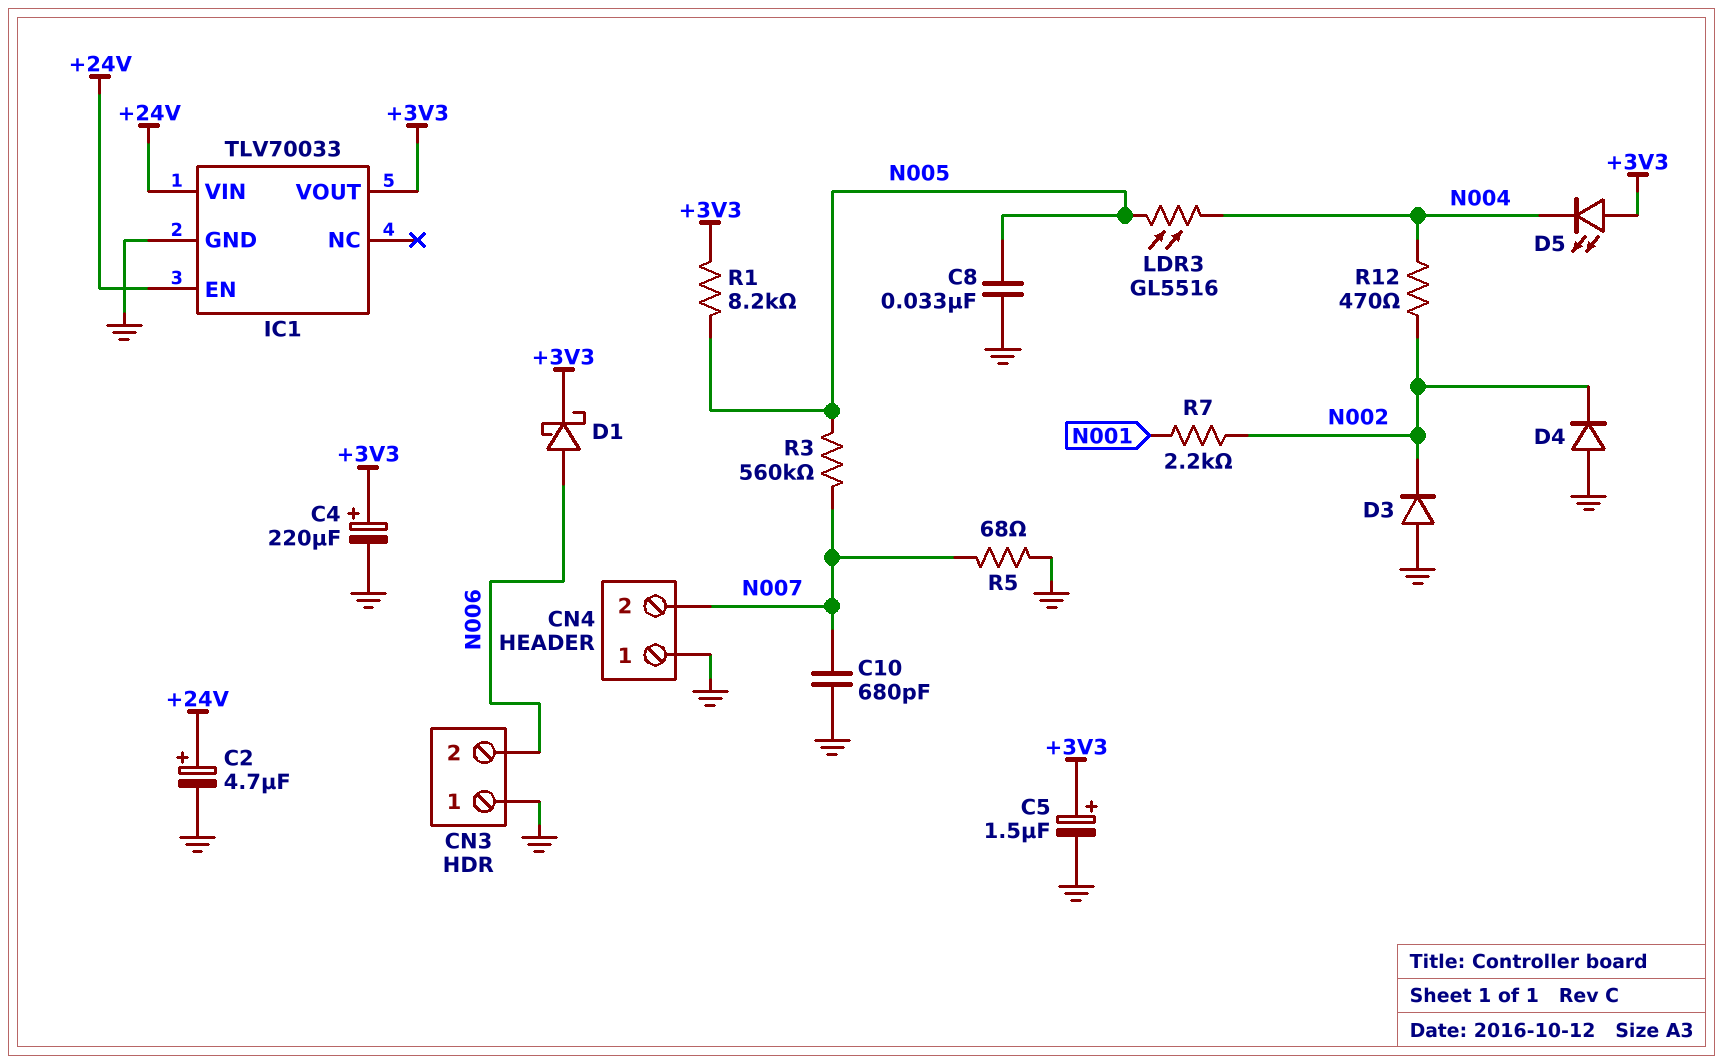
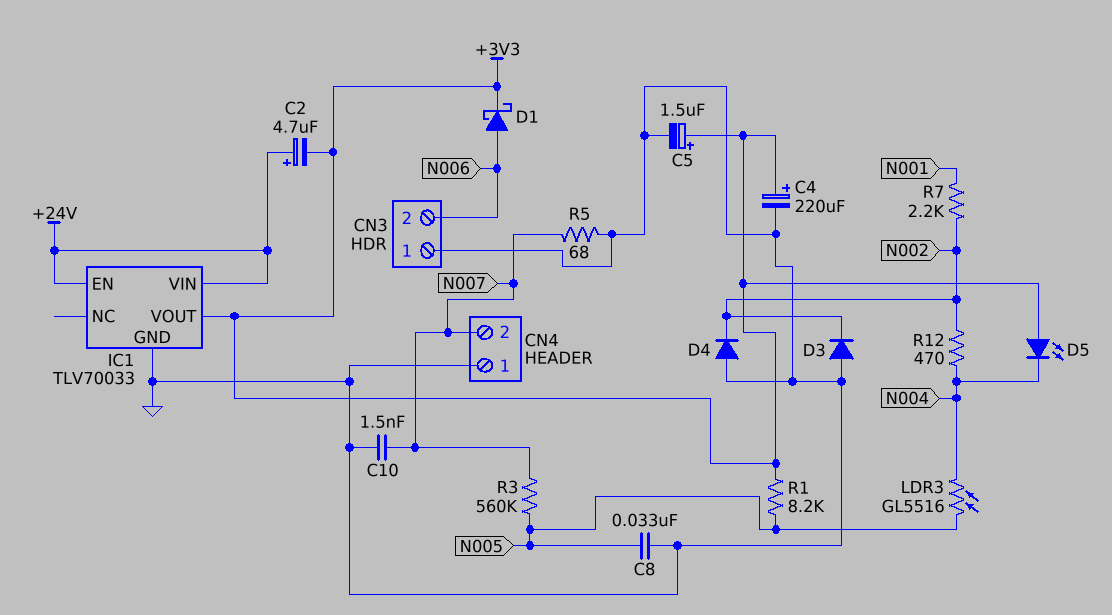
C2: 4.7uF (plus +24V, minus GND) -> 4.7uF (plus +24V, minus +3V3)
C10: 680pF (GND, N007) -> 1.5nF (GND, N007)

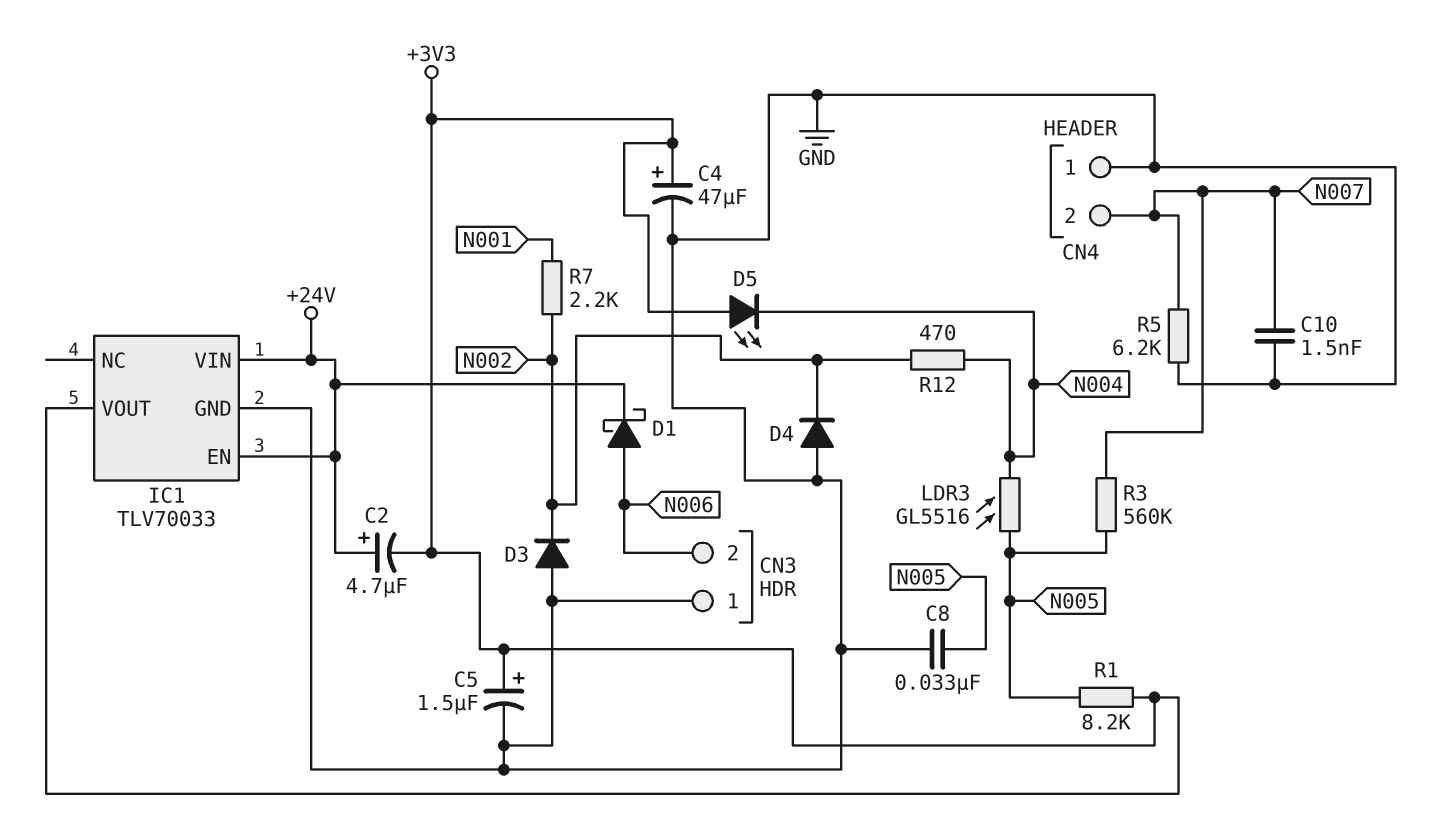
C4: 220uF (plus +3V3, minus GND) -> 47uF (plus +3V3, minus GND)
D1: schottky (A N006, K +3V3) -> schottky (A N006, K +24V)
R5: 68 (GND, N007) -> 6.2k (GND, N007)

